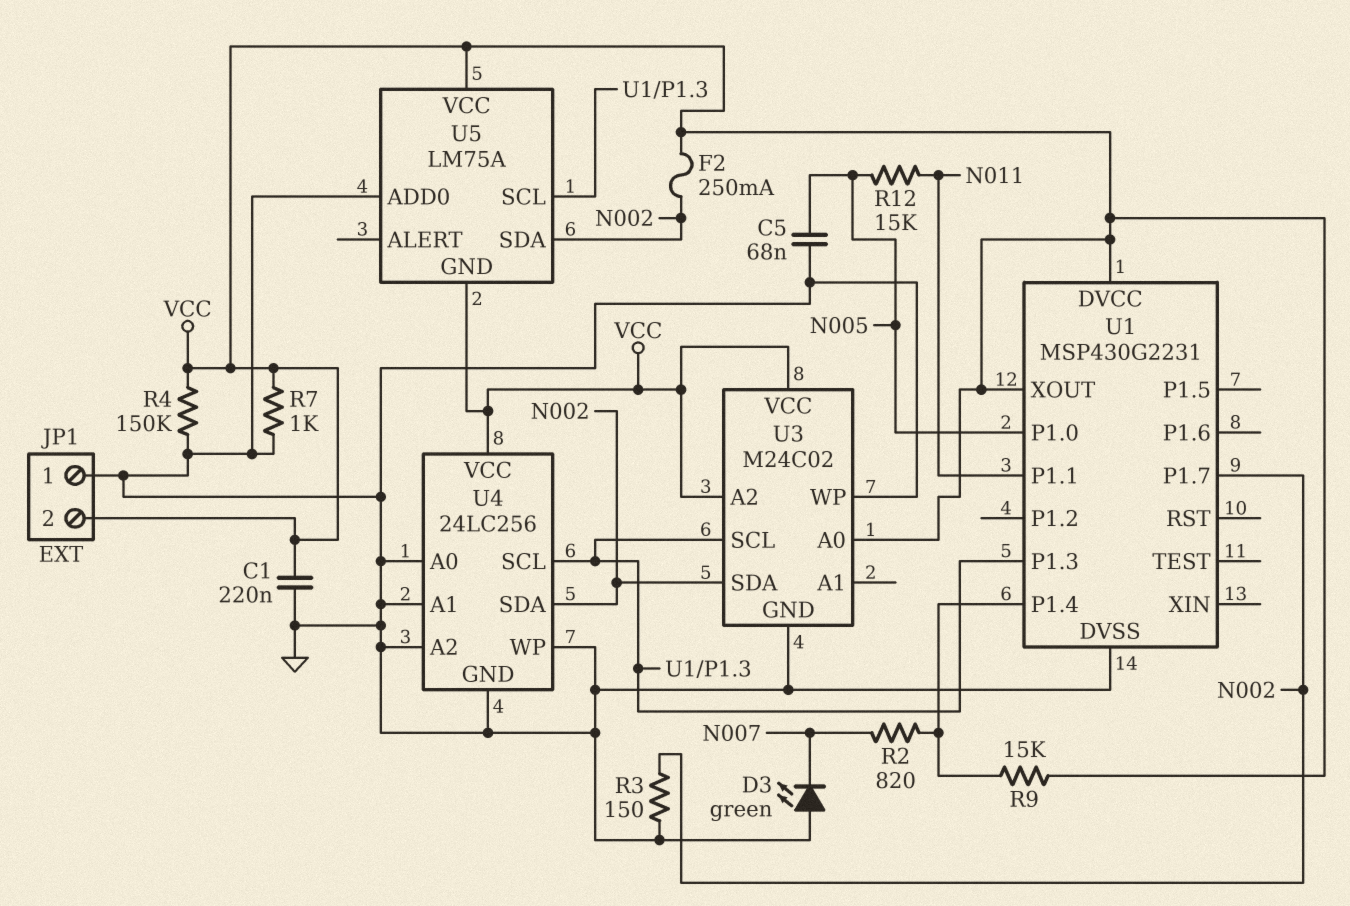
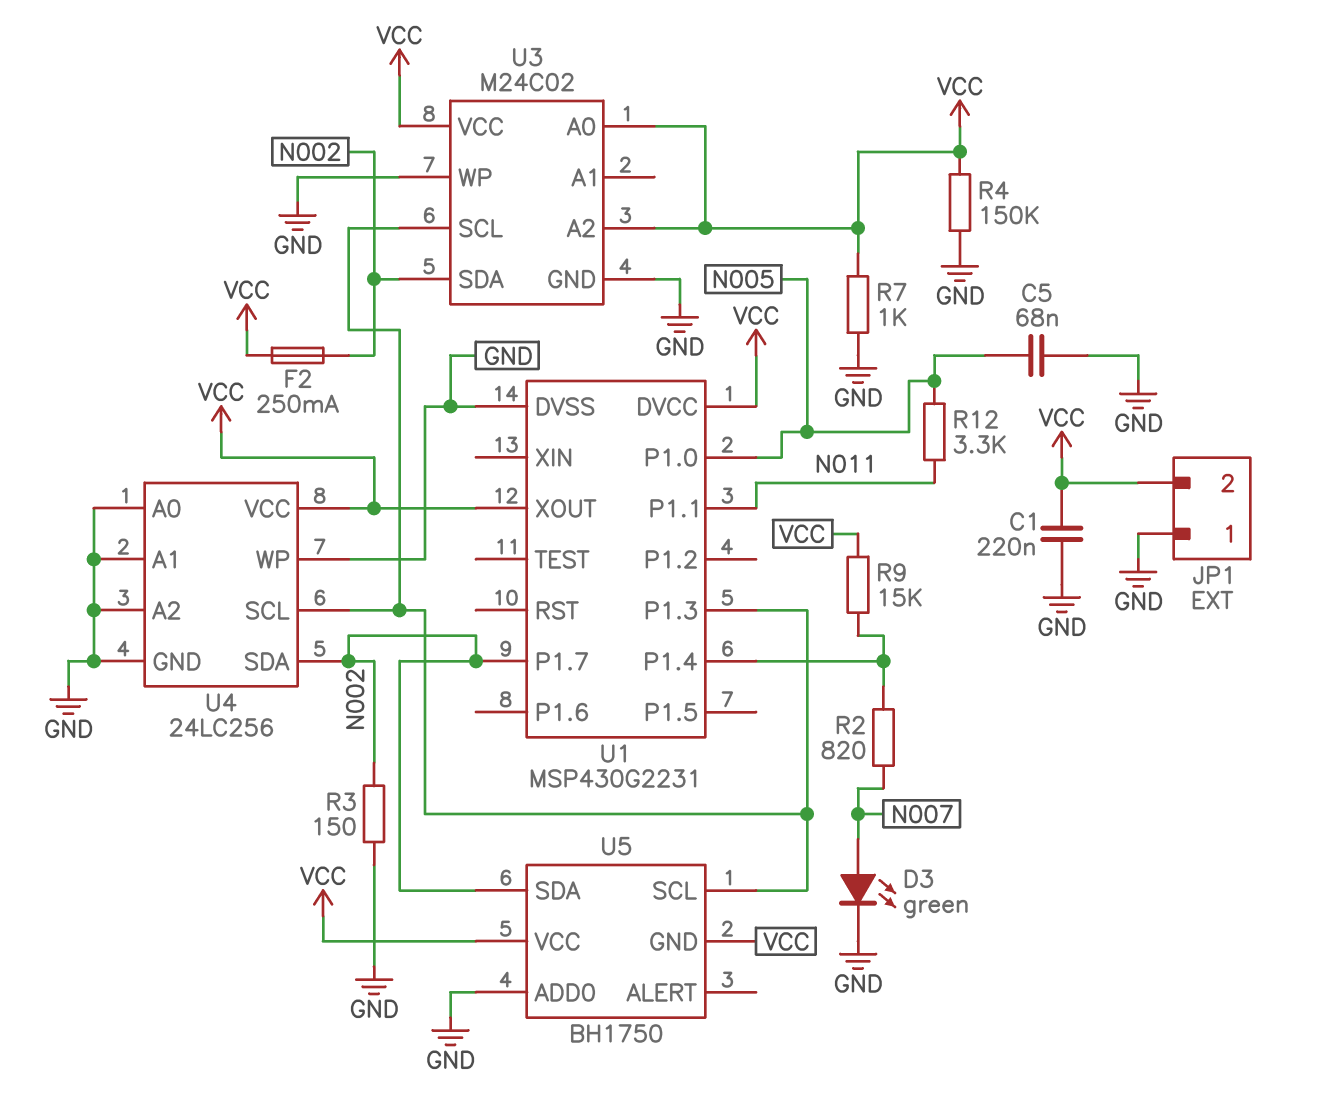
D3: LED green (A GND, K N007) -> LED green (A N007, K GND)
R12: 15k (N005, N011) -> 3.3k (N005, N011)
U5: LM75A -> BH1750

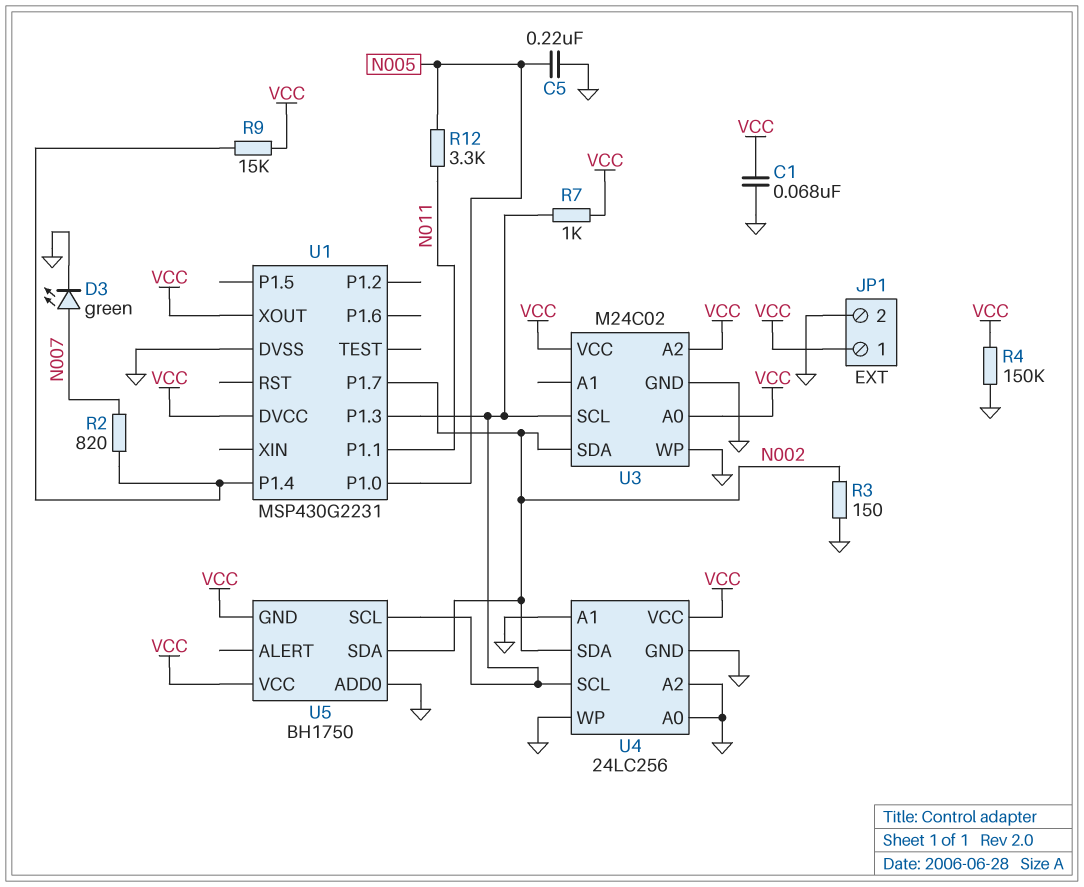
C1: 220nF (GND, VCC) -> 68nF (GND, VCC)
C5: 68nF (GND, N005) -> 220nF (GND, N005)
F2: 250mA (N002, VCC) -> none
JP1 pin 1: GND -> VCC
JP1 pin 2: VCC -> GND
R7: 1k (GND, VCC) -> 1k (U1/P1.3, VCC)

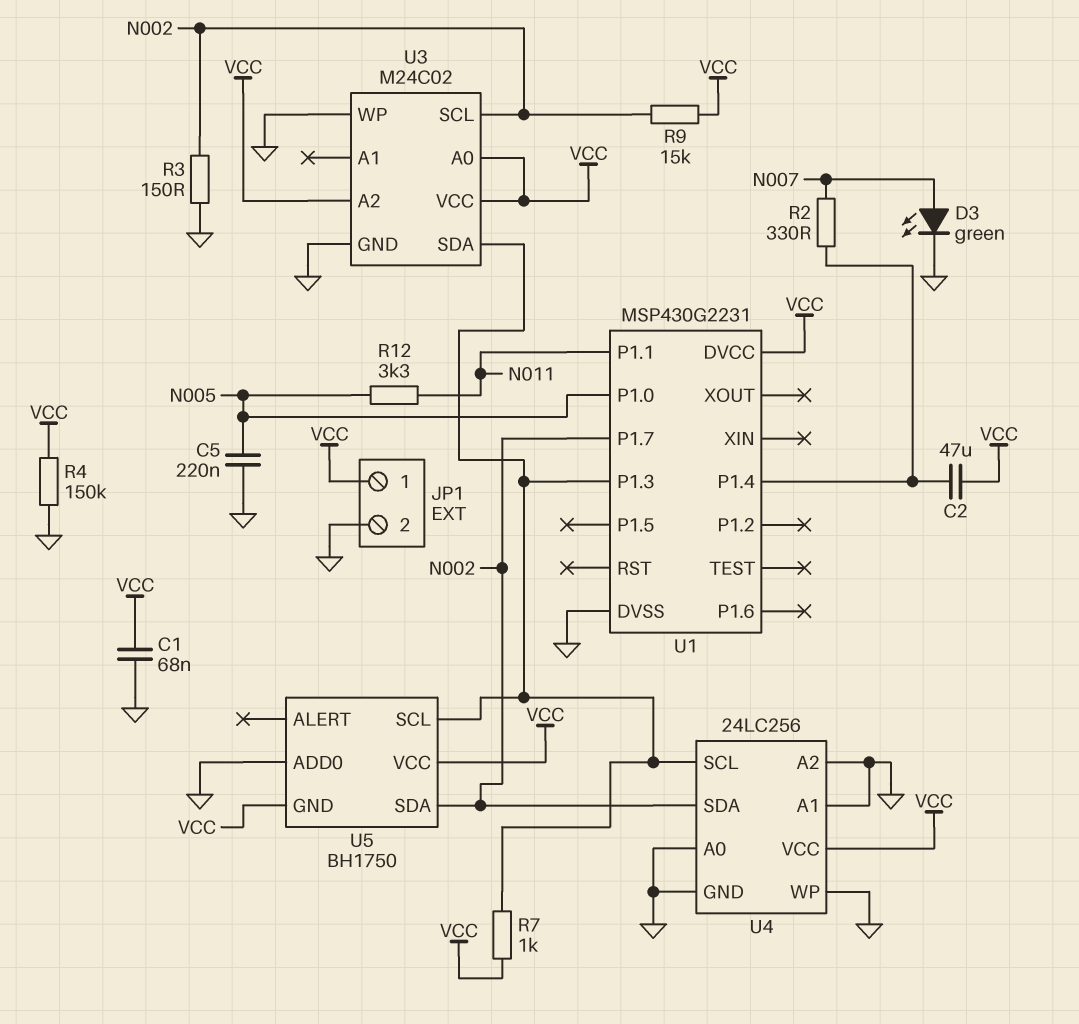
C2: none -> 47uF (U1/P1.4, VCC)
R2: 820 (N007, U1/P1.4) -> 330 (N007, U1/P1.4)
R9: 15k (U1/P1.4, VCC) -> 15k (N002, VCC)
U1 pin XOUT: VCC -> none
U3 pin SCL: U1/P1.3 -> N002
U3 pin SDA: N002 -> U1/P1.3

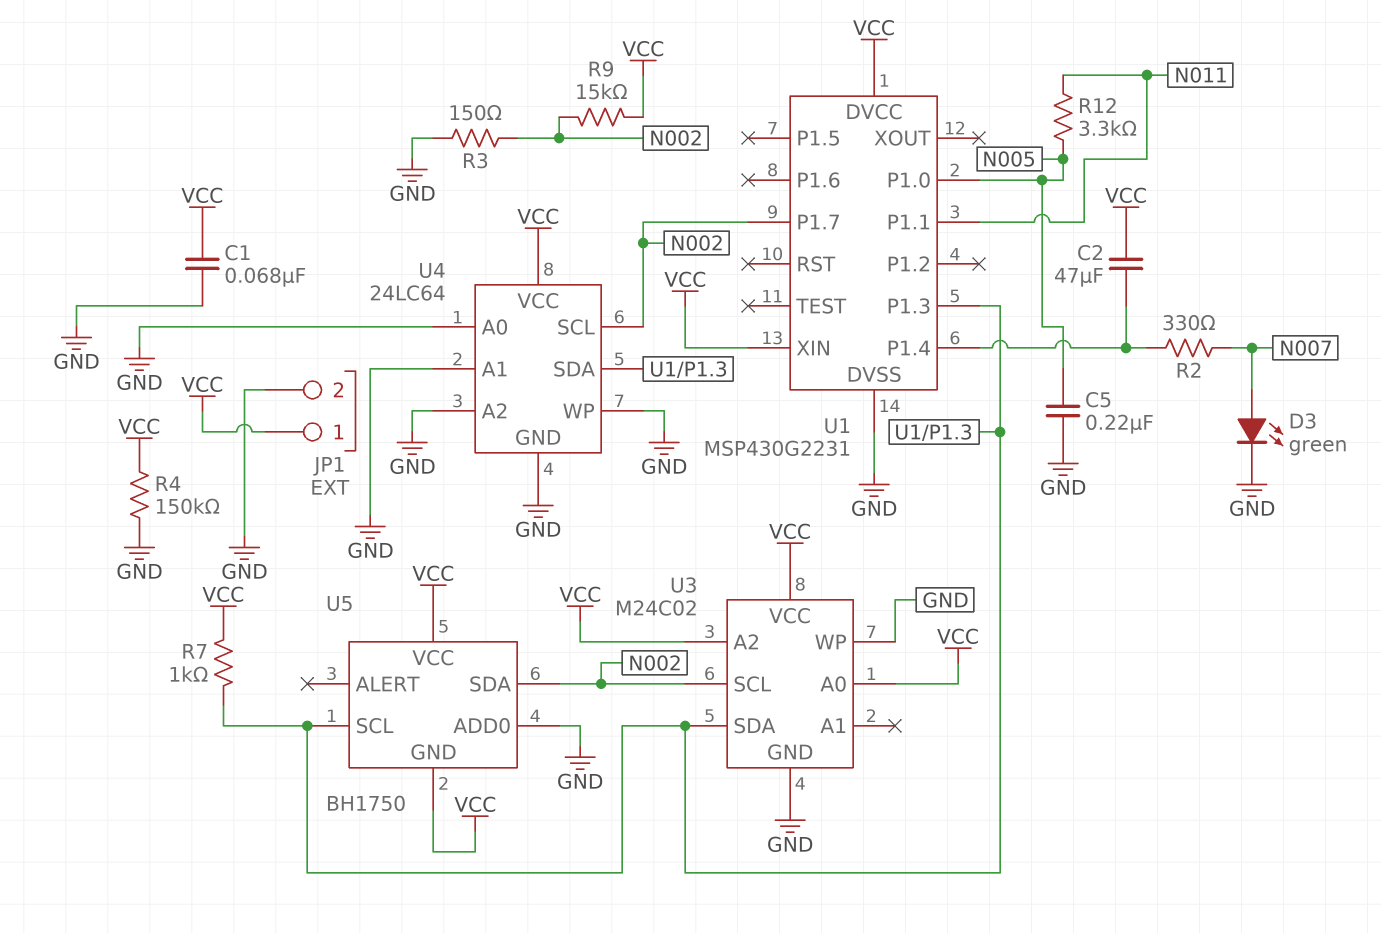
U1 pin XIN: none -> VCC
U4: 24LC256 -> 24LC64
U4 pin SCL: U1/P1.3 -> N002
U4 pin SDA: N002 -> U1/P1.3

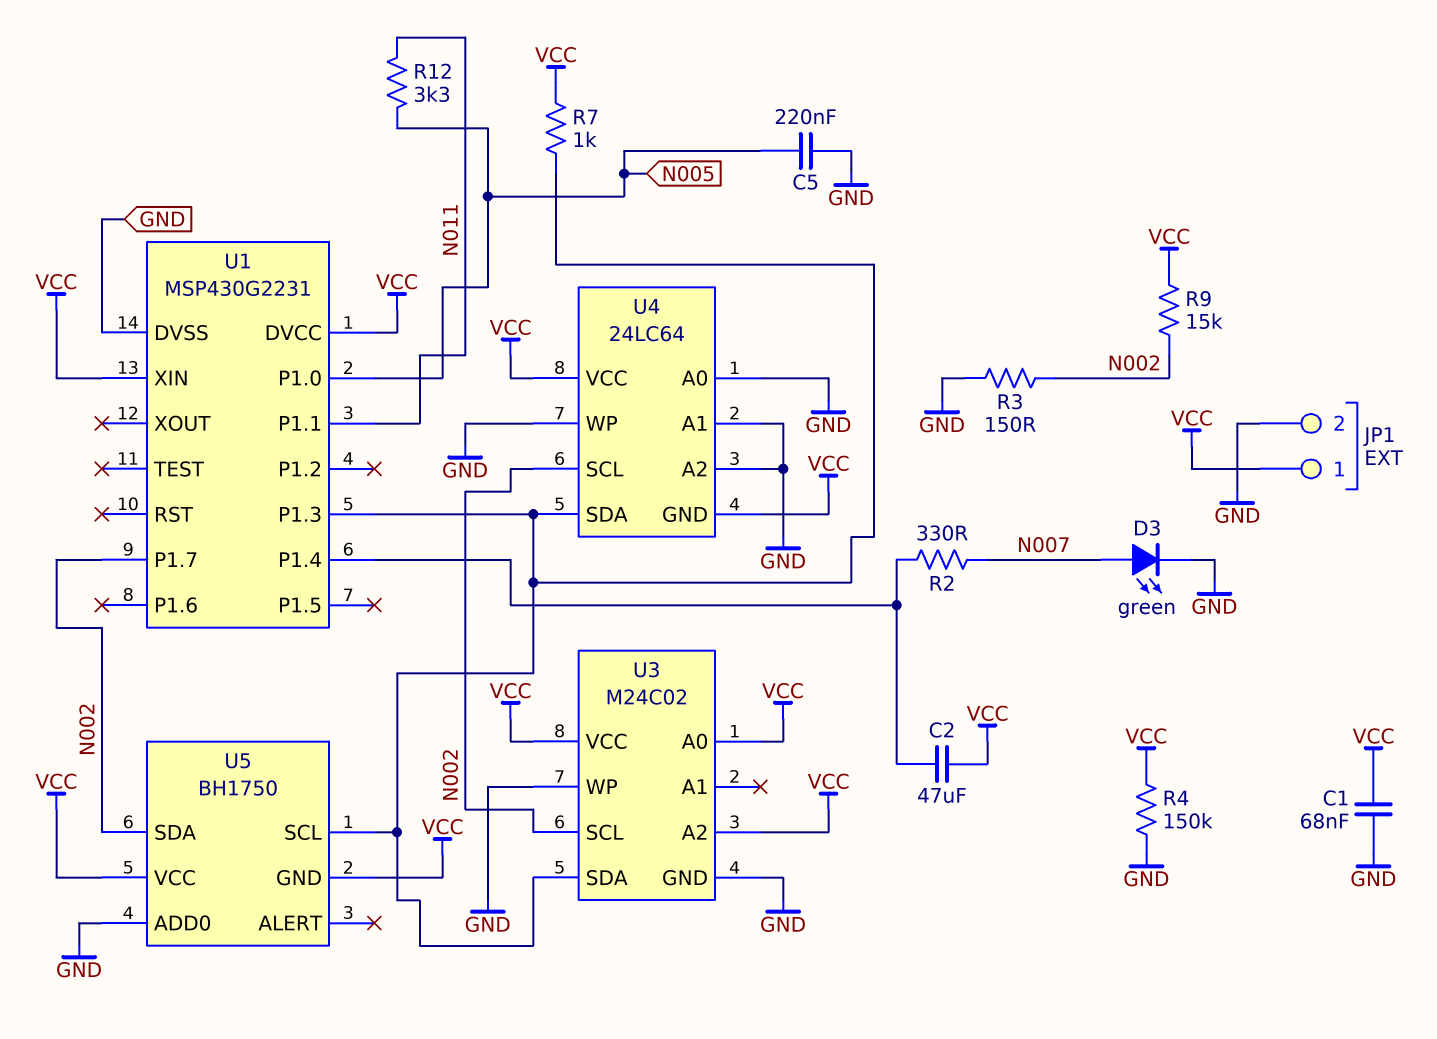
U4 pin GND: GND -> VCC

